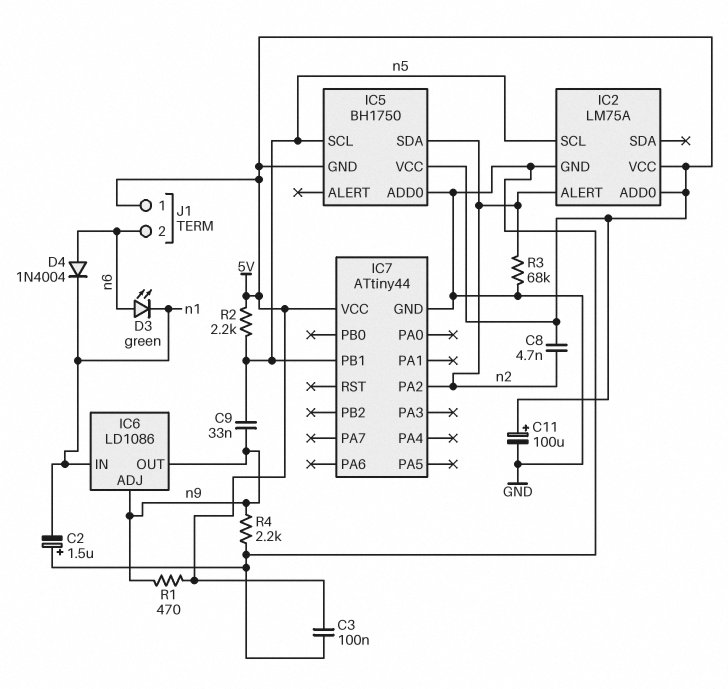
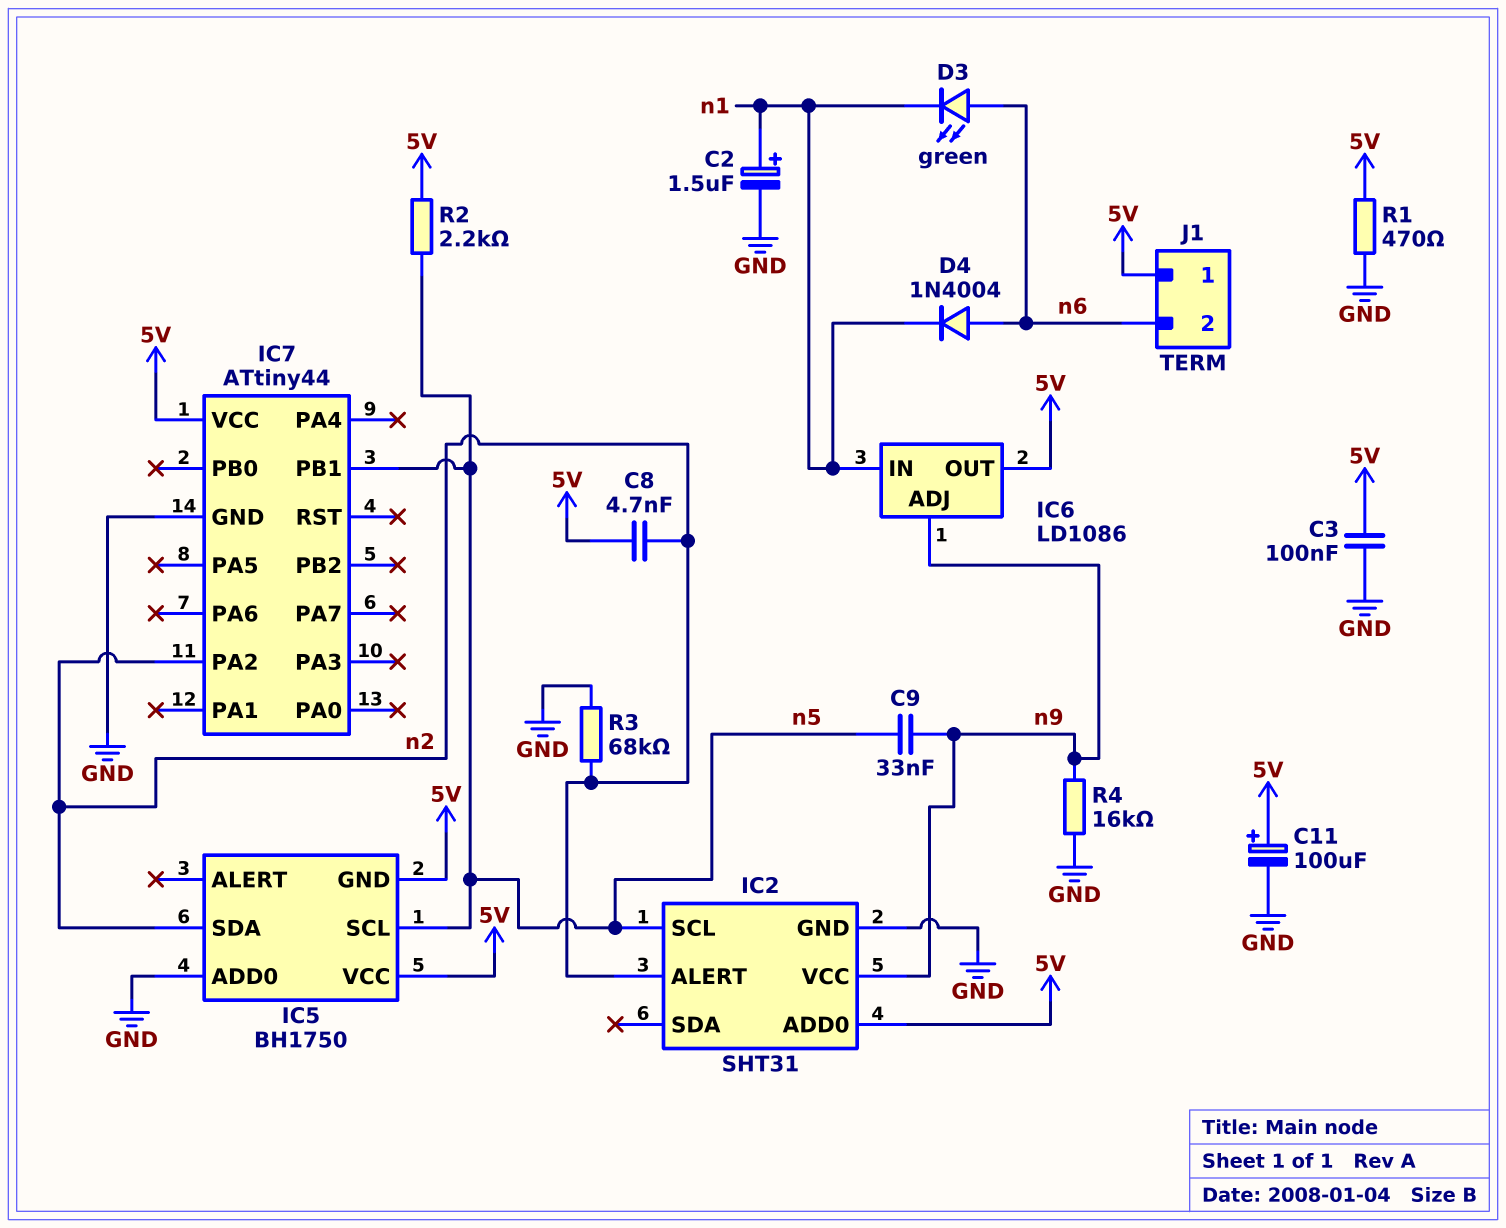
C2: 1.5uF (plus GND, minus n1) -> 1.5uF (plus n1, minus GND)
IC2: LM75A -> SHT31
IC2 pin VCC: 5V -> n9
IC6 pin OUT: n9 -> 5V
R1: 470 (5V, n9) -> 470 (5V, GND)
R4: 2.2k (GND, n9) -> 16k (GND, n9)

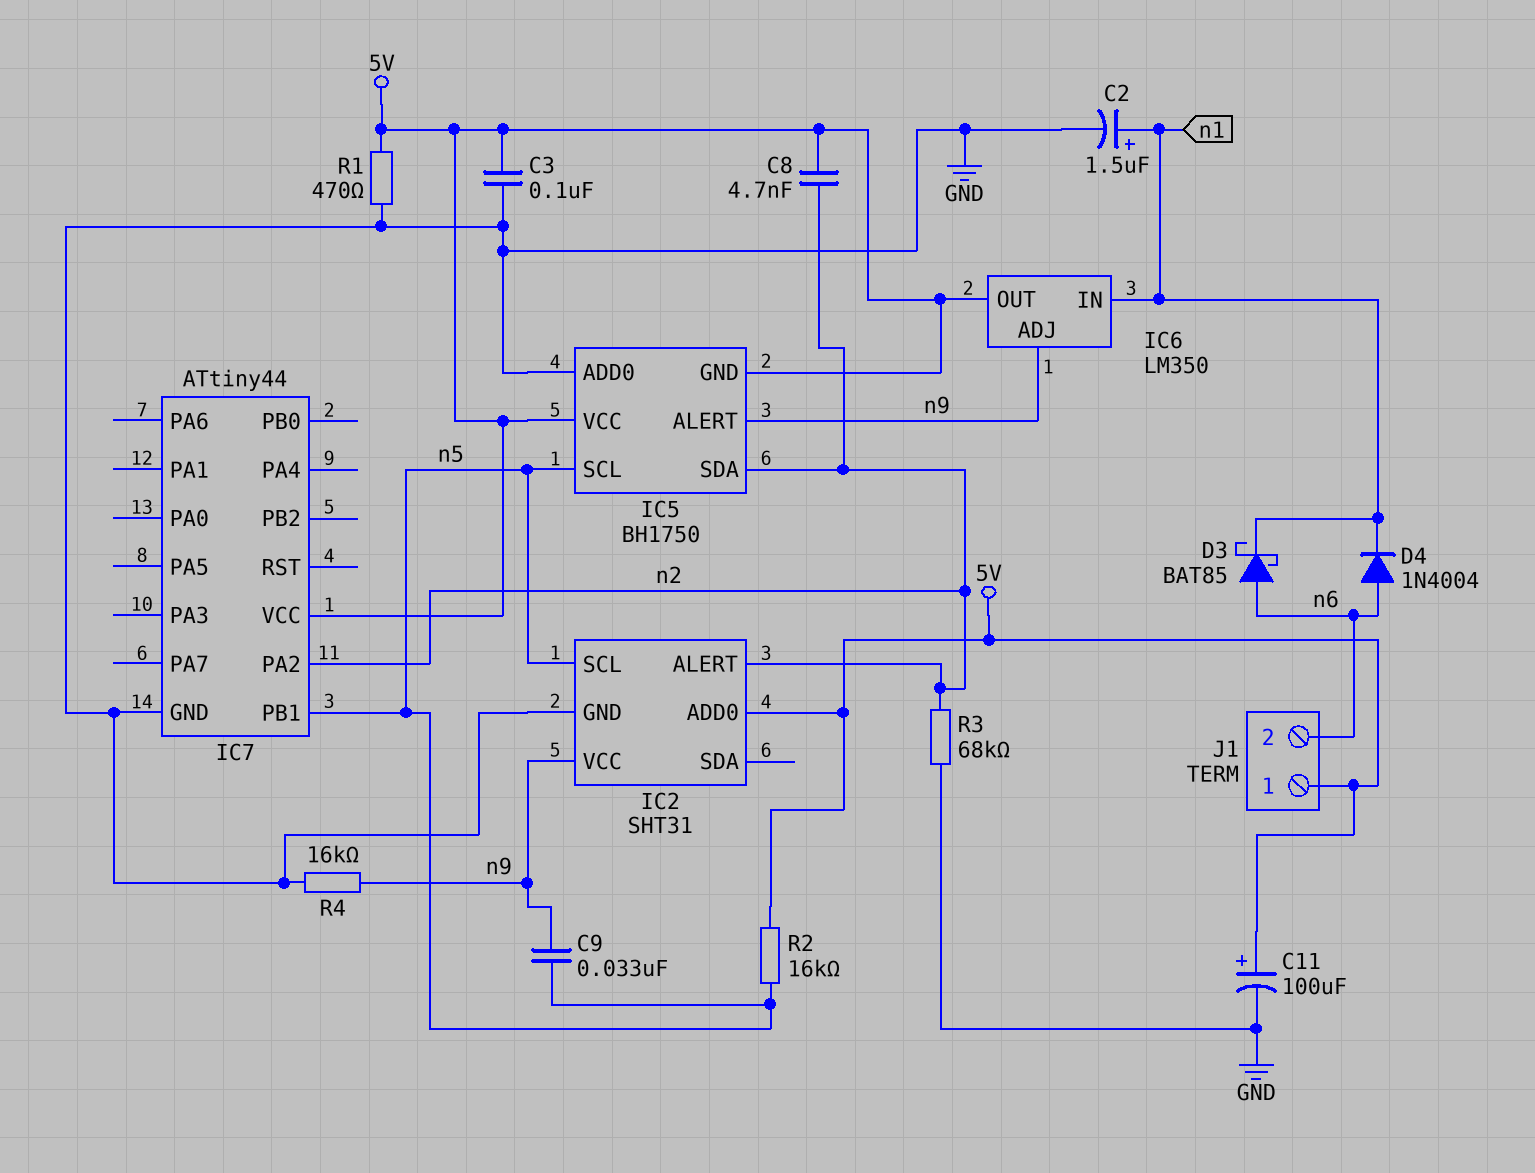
D3: LED green (A n6, K n1) -> schottky BAT85 (A n6, K n1)
IC5 pin ALERT: none -> n9
IC6: LD1086 -> LM350
R2: 2.2k (5V, n5) -> 16k (5V, n5)

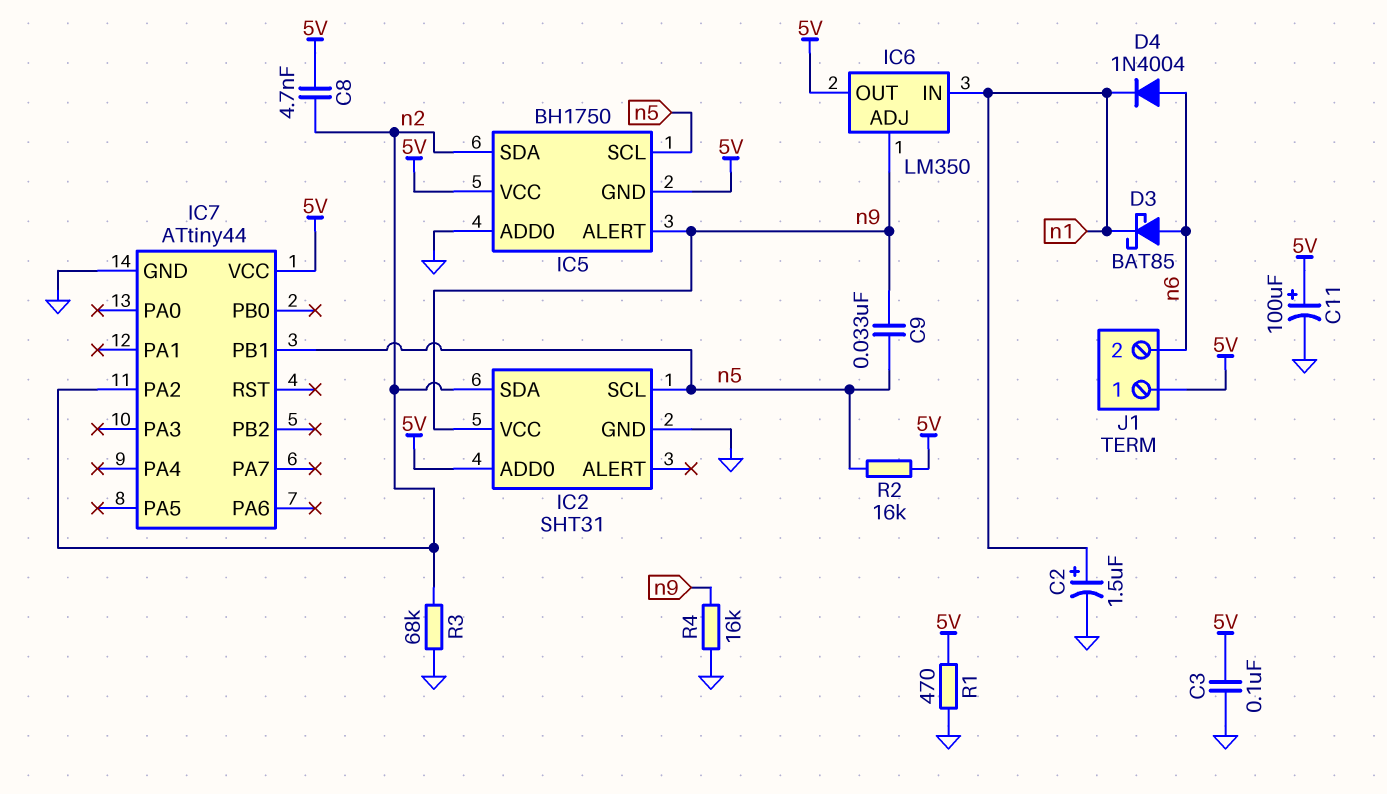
IC2 pin ALERT: n2 -> none
IC2 pin SDA: none -> n2

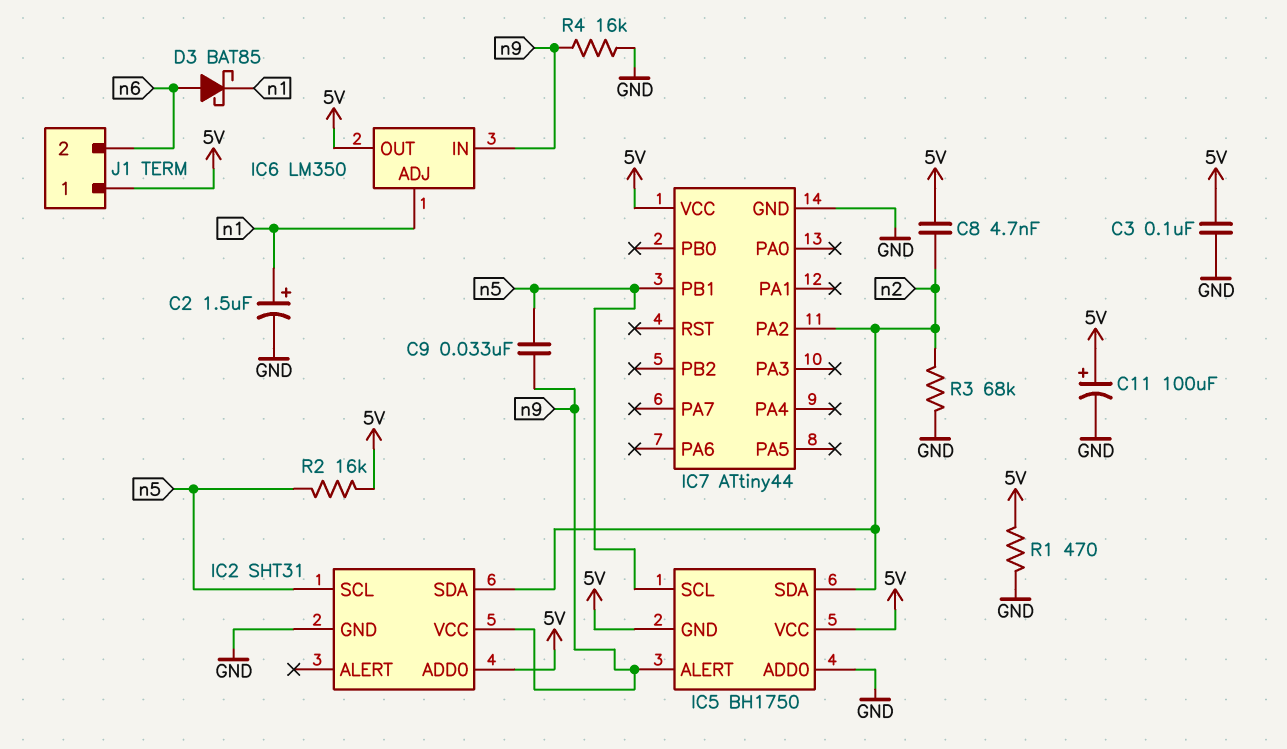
D4: diode 1N4004 (A n6, K n1) -> none
IC6 pin ADJ: n9 -> n1
IC6 pin IN: n1 -> n9

